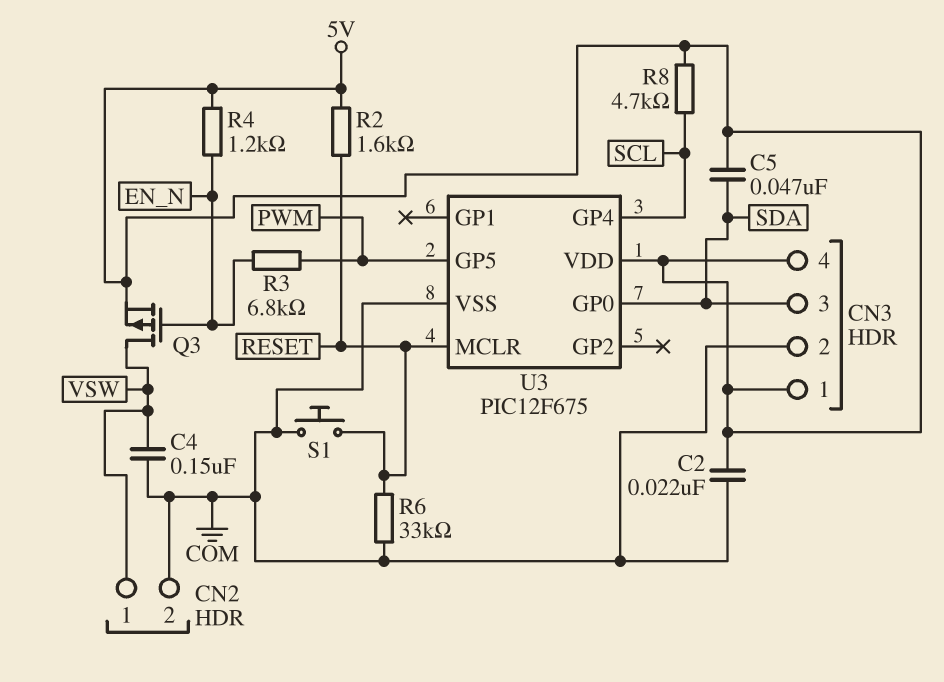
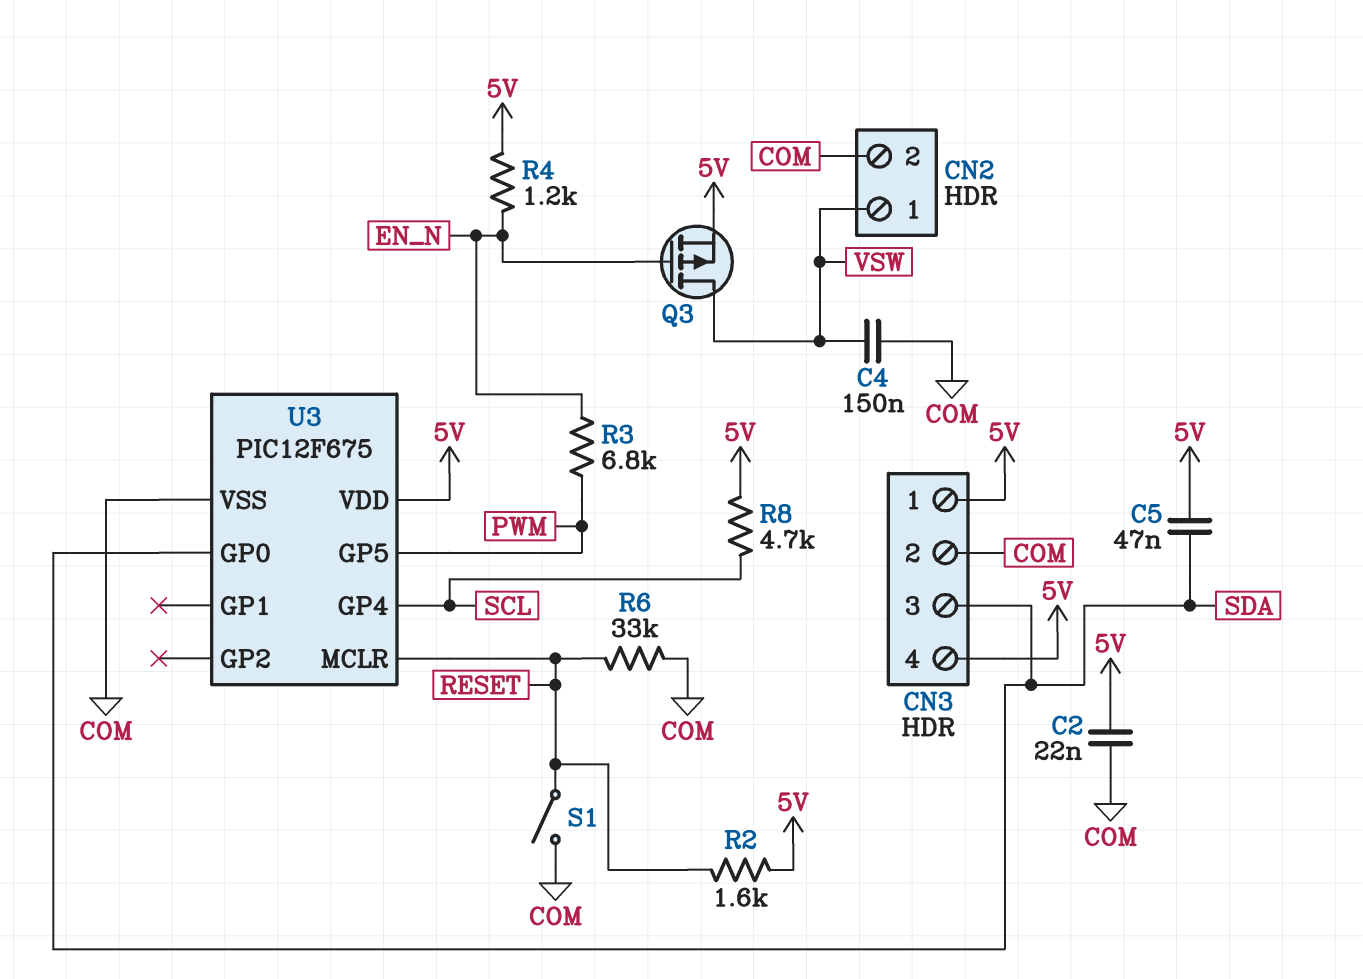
S1: button (COM, RESET) -> switch (COM, RESET)

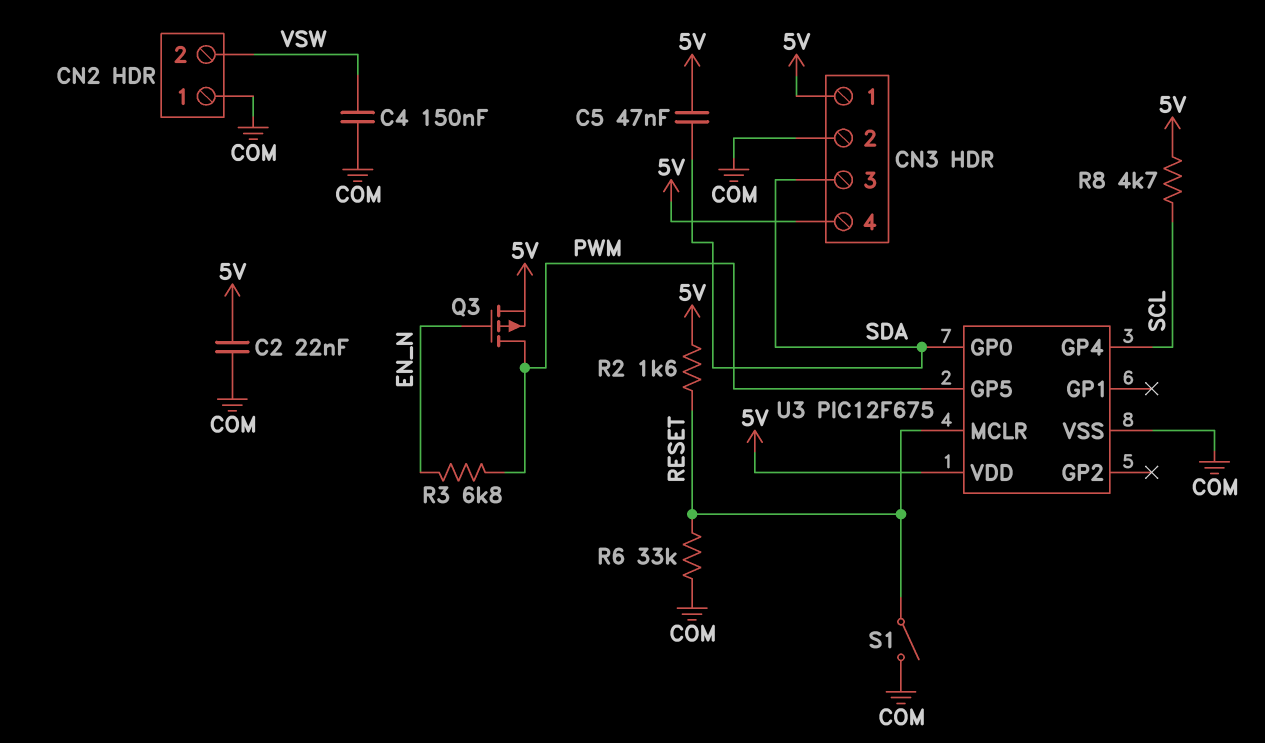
CN2 pin 1: VSW -> COM
CN2 pin 2: COM -> VSW
Q3: PMOS (G EN_N, D VSW, S 5V) -> PMOS (G EN_N, D PWM, S 5V)
R4: 1.2k (5V, EN_N) -> none

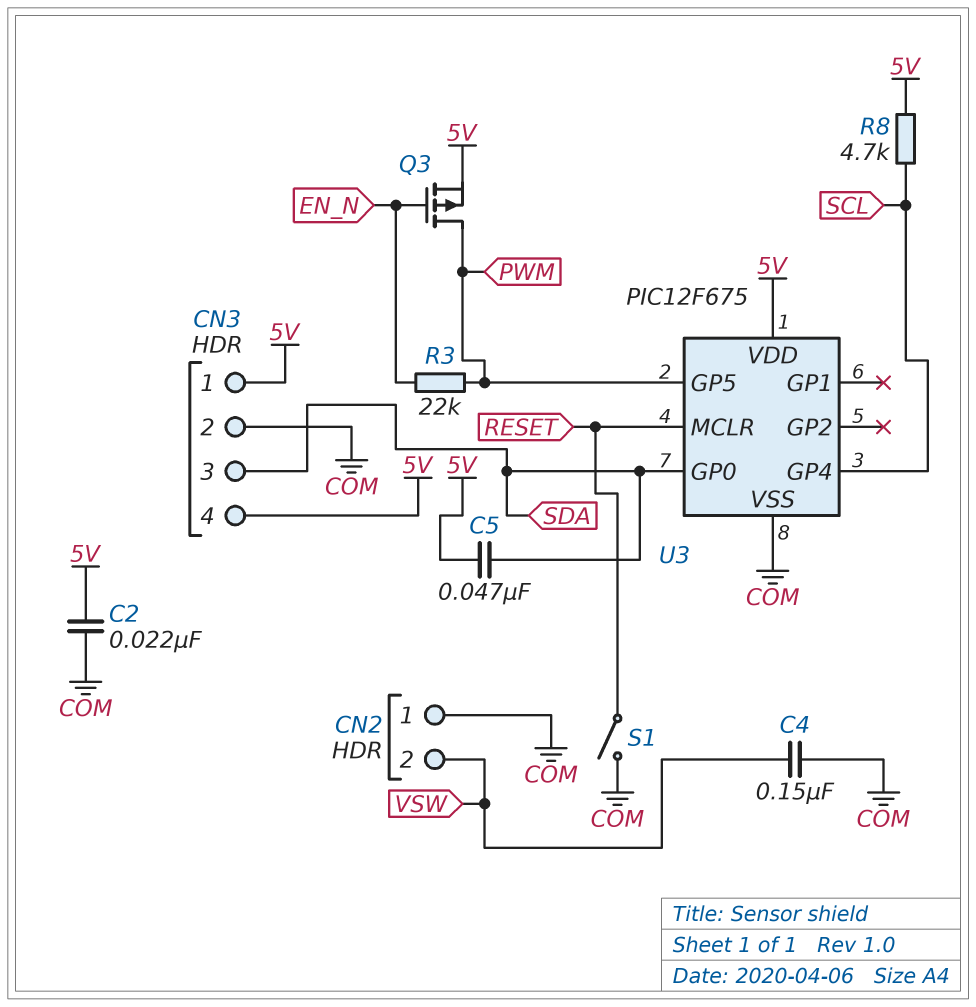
R2: 1.6k (5V, RESET) -> none
R3: 6.8k (EN_N, PWM) -> 22k (EN_N, PWM)
R6: 33k (COM, RESET) -> none

